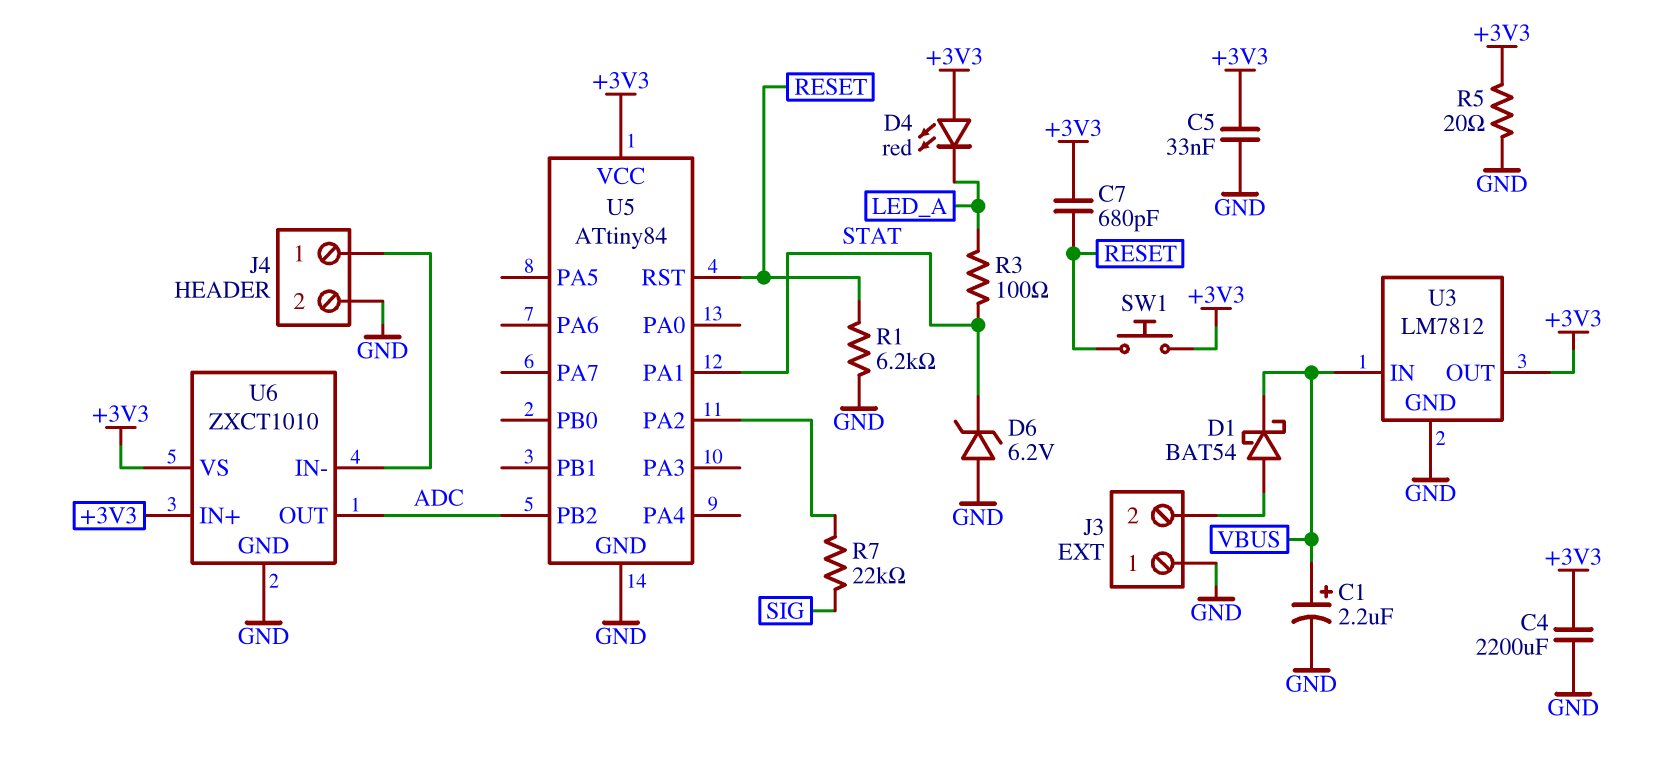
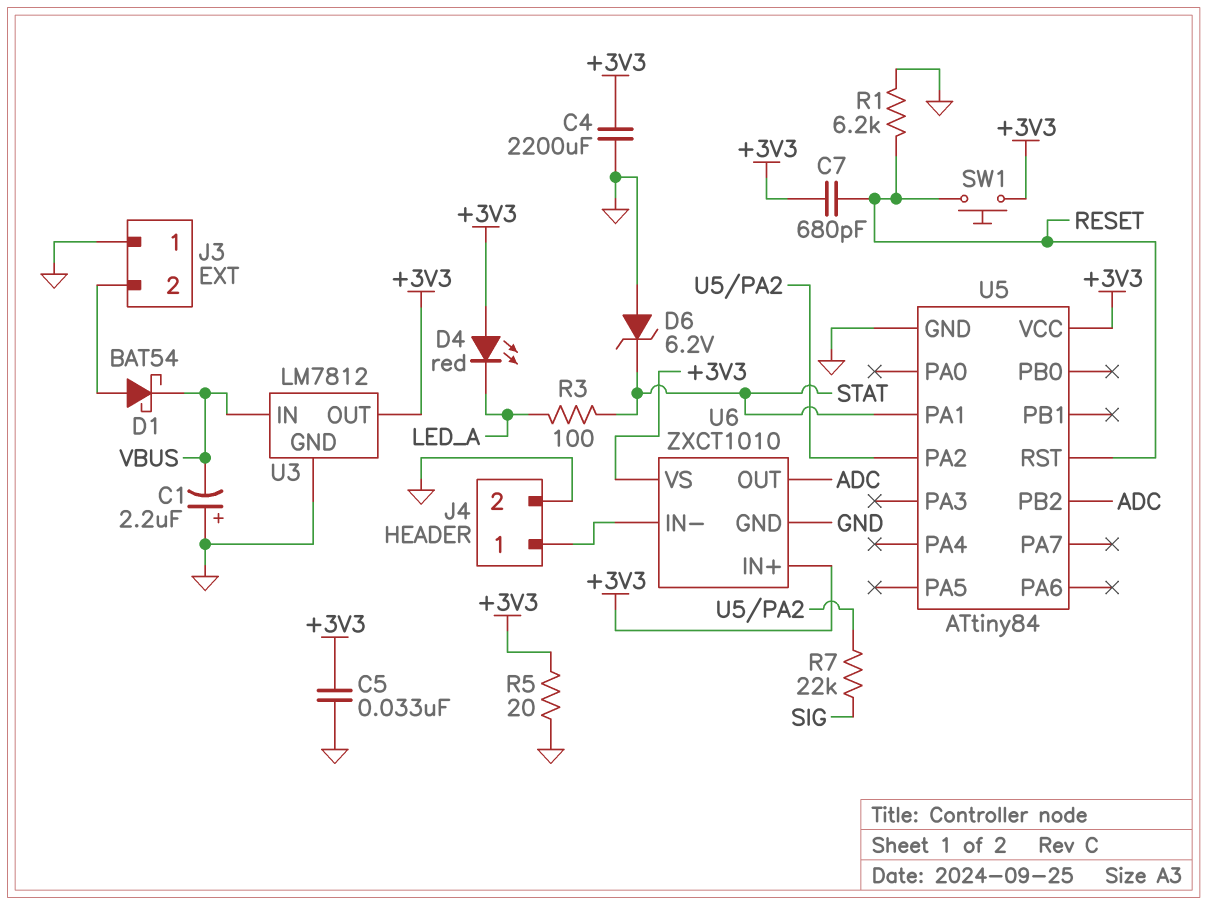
C1: 2.2uF (plus VBUS, minus GND) -> 2.2uF (plus GND, minus VBUS)

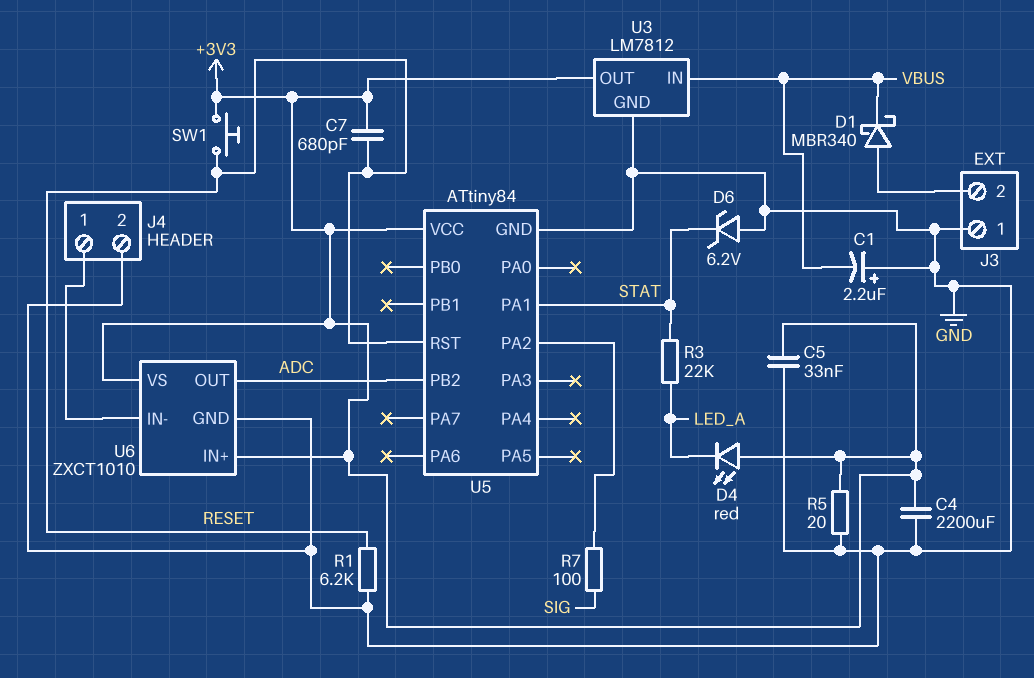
D1: schottky BAT54 (A J3/2, K VBUS) -> schottky MBR340 (A J3/2, K VBUS)
R3: 100 (LED_A, STAT) -> 22k (LED_A, STAT)
R7: 22k (SIG, U5/PA2) -> 100 (SIG, U5/PA2)

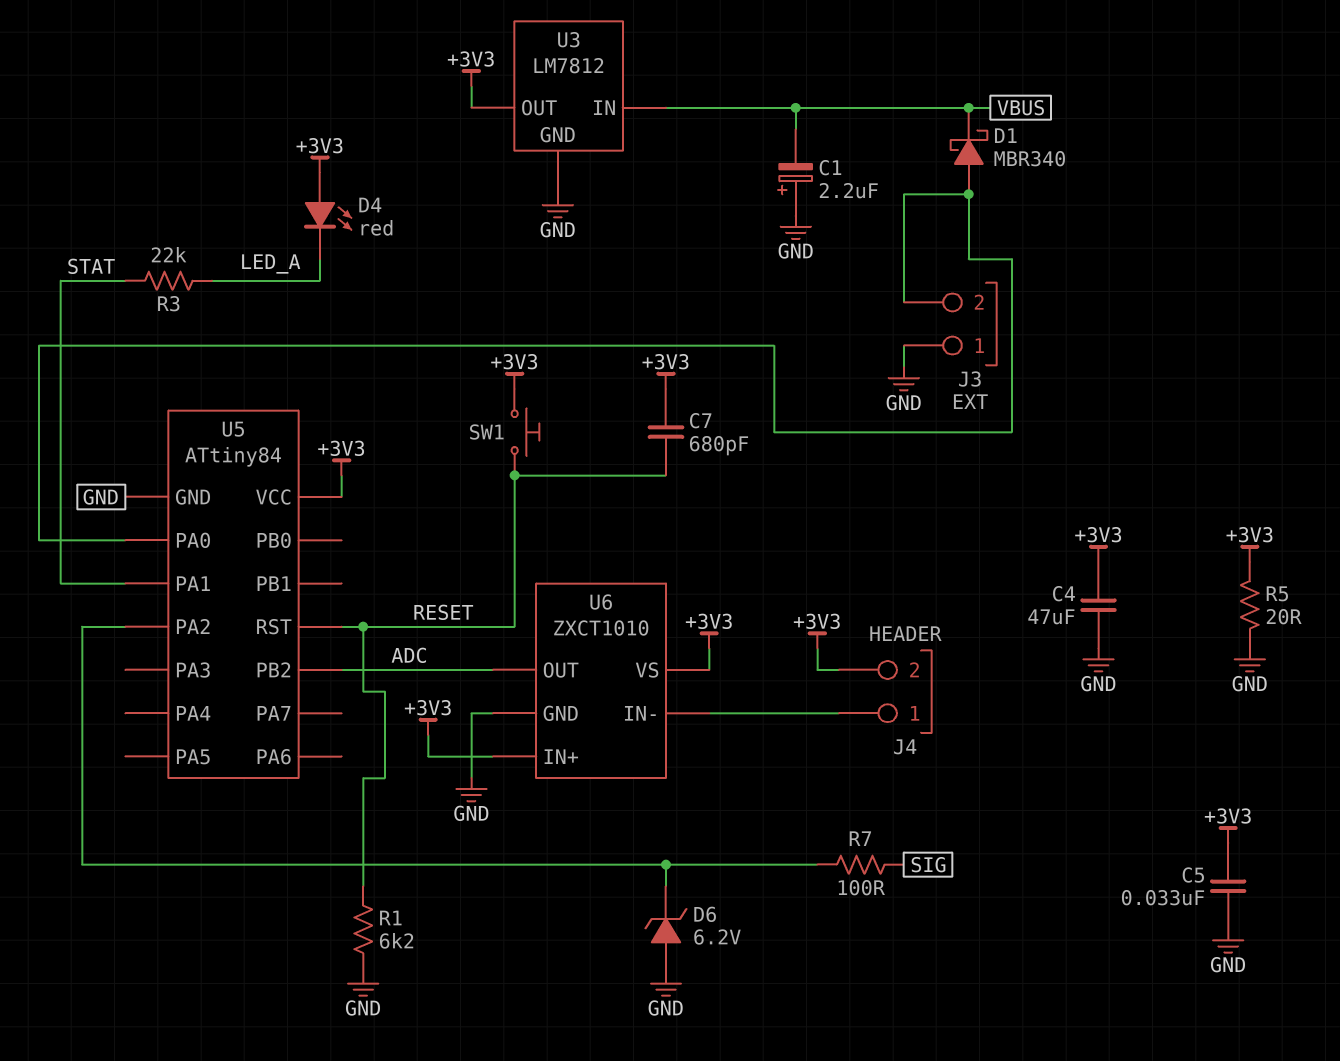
C4: 2200uF (+3V3, GND) -> 47uF (+3V3, GND)
D6: zener 6.2V (A GND, K STAT) -> zener 6.2V (A GND, K U5/PA2)
J4 pin 2: GND -> +3V3
U5 pin PA0: none -> J3/2

